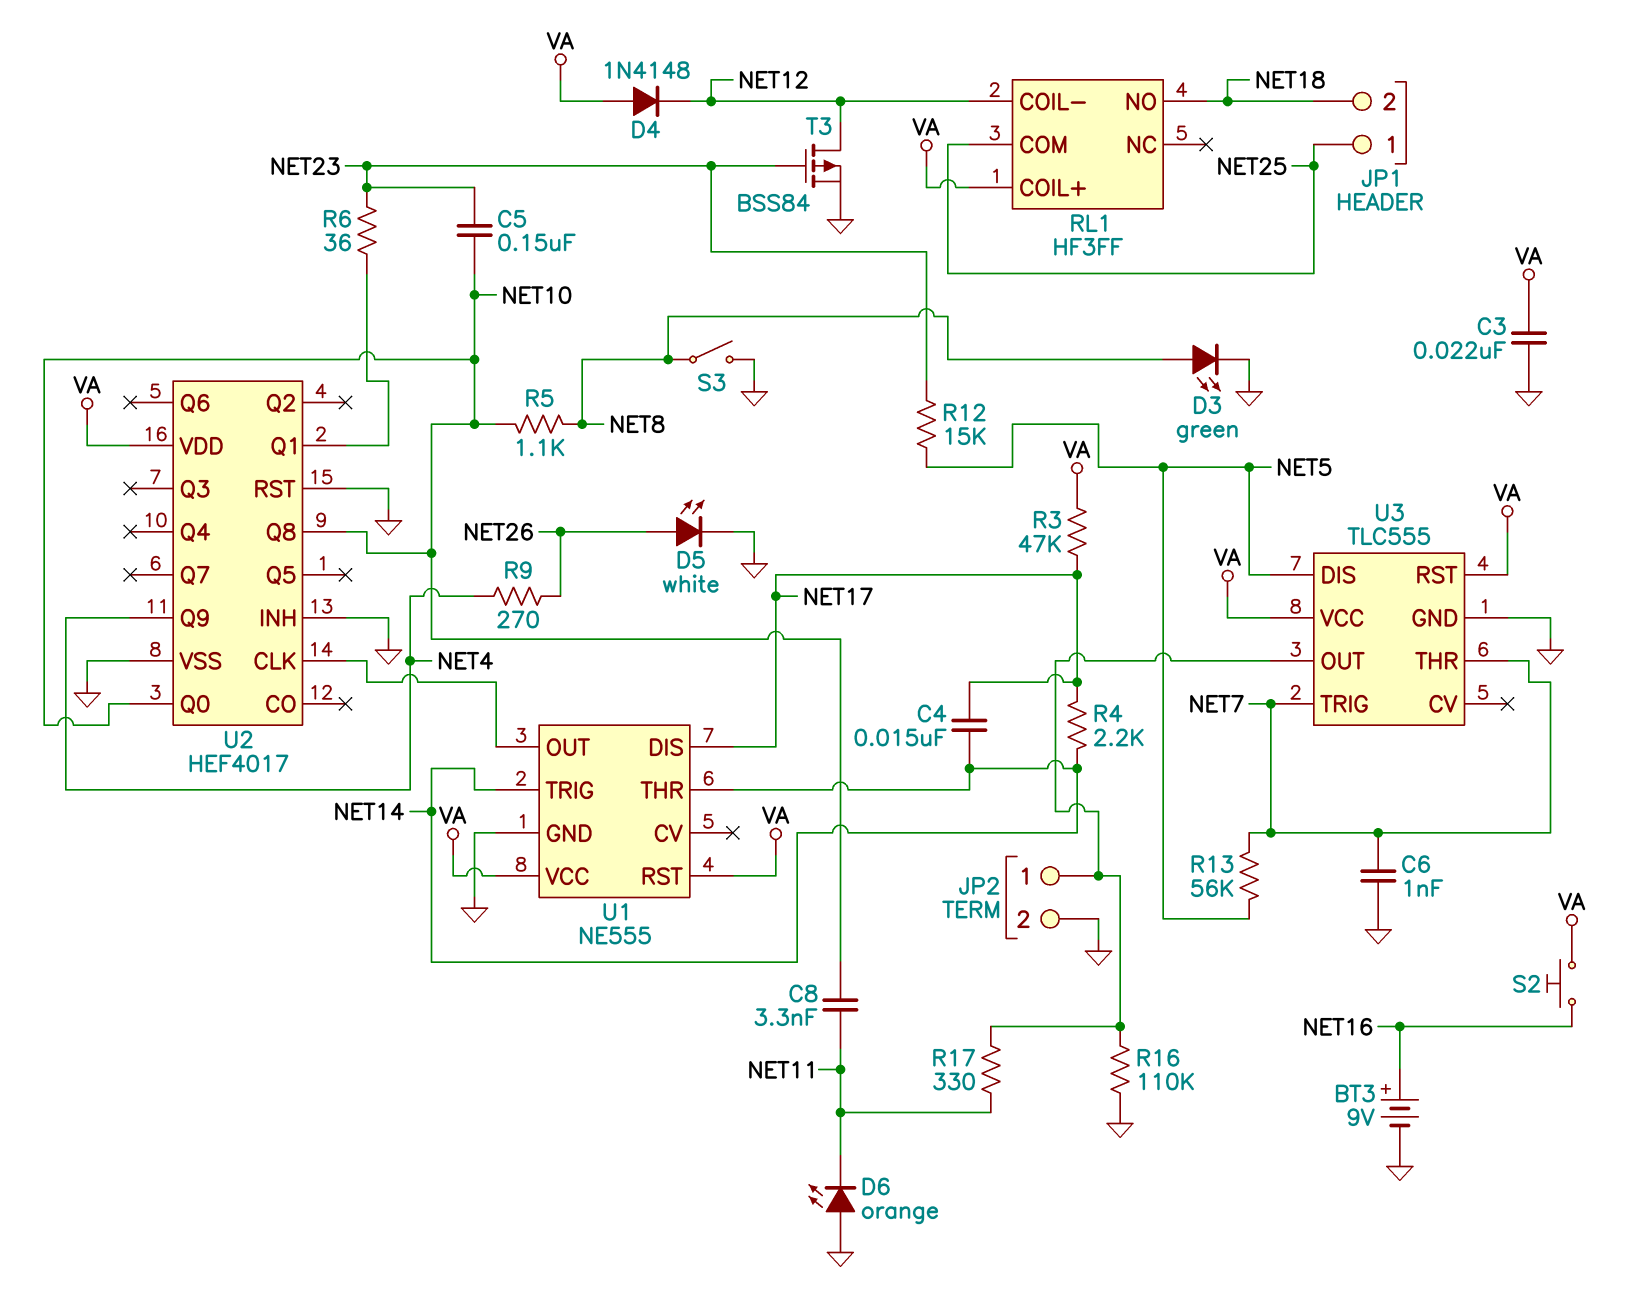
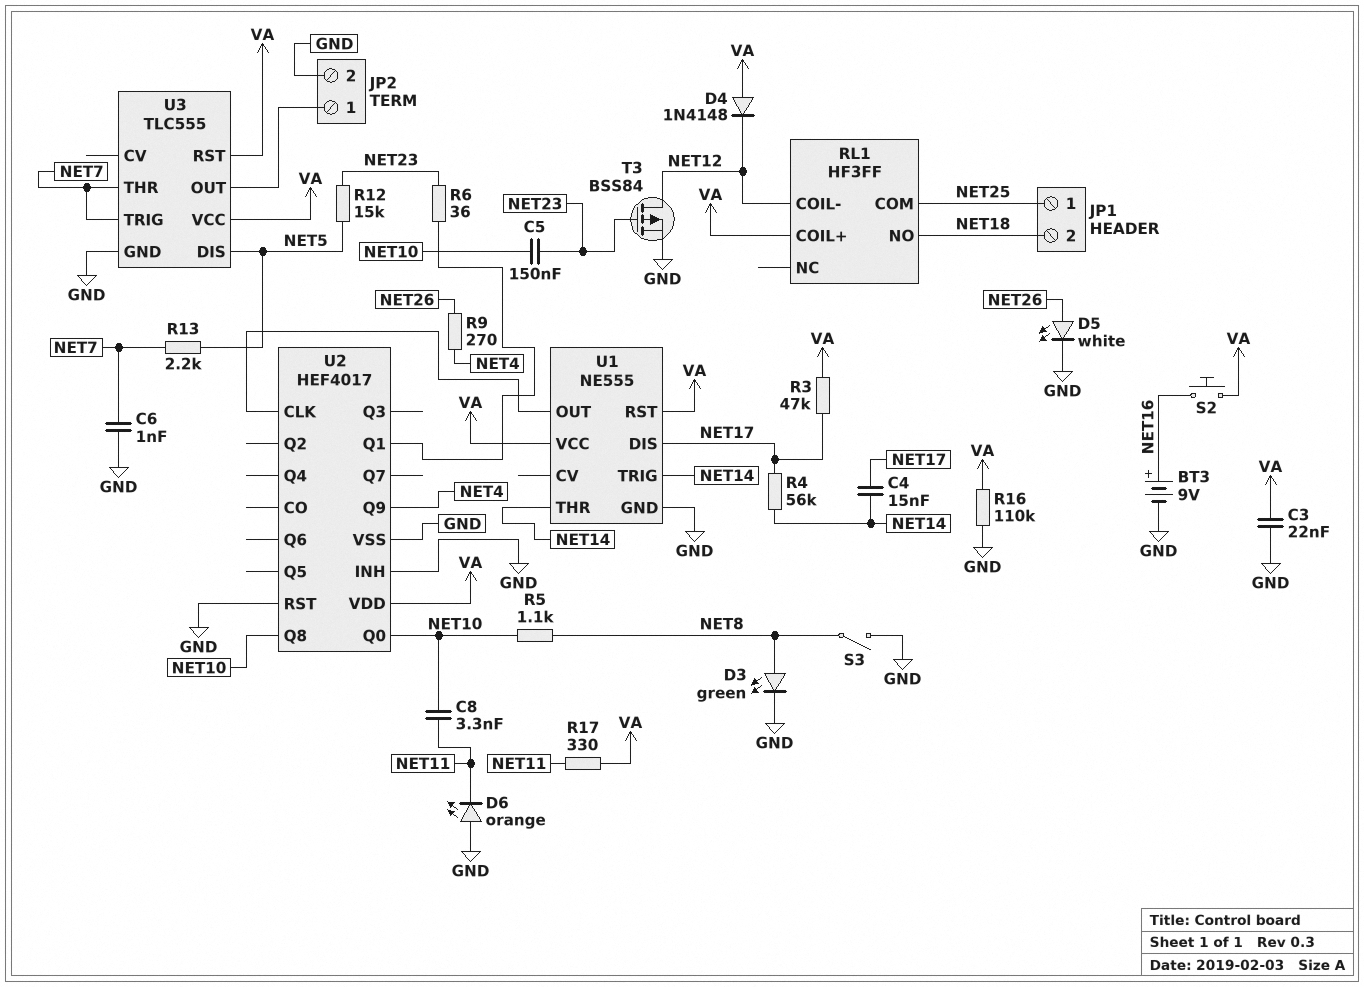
R4: 2.2k (NET14, NET17) -> 56k (NET14, NET17)
R13: 56k (NET5, NET7) -> 2.2k (NET5, NET7)
R16: 110k (GND, JP2/1) -> 110k (GND, VA)
R17: 330 (JP2/1, NET11) -> 330 (NET11, VA)

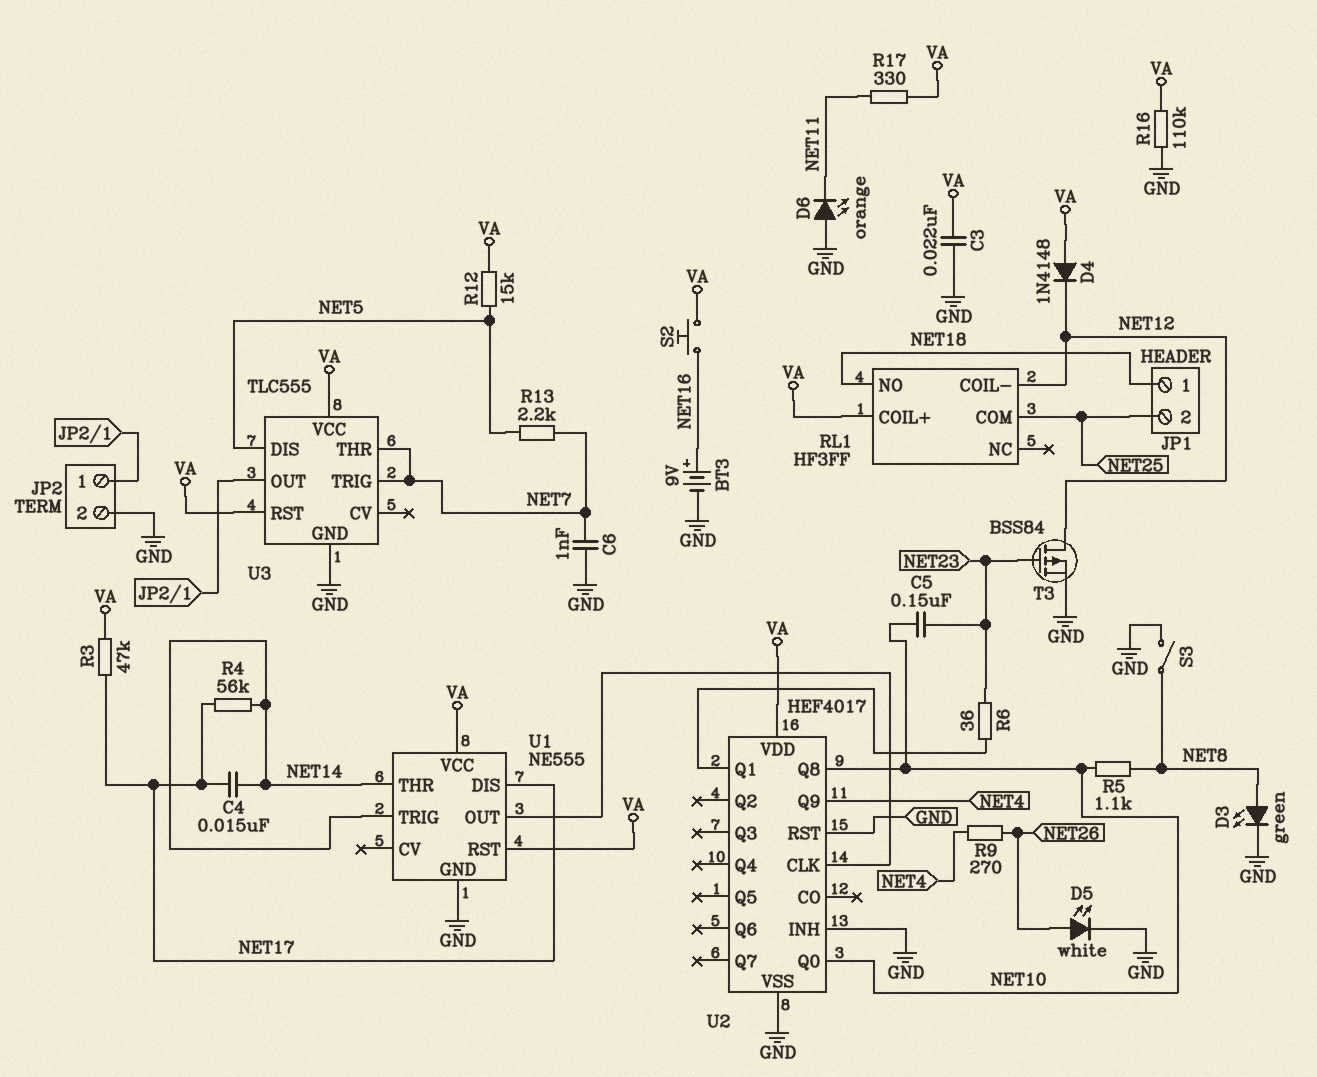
C8: 3.3nF (NET10, NET11) -> none
JP1 pin 1: NET25 -> NET18
JP1 pin 2: NET18 -> NET25
R12: 15k (NET5, NET23) -> 15k (NET5, VA)

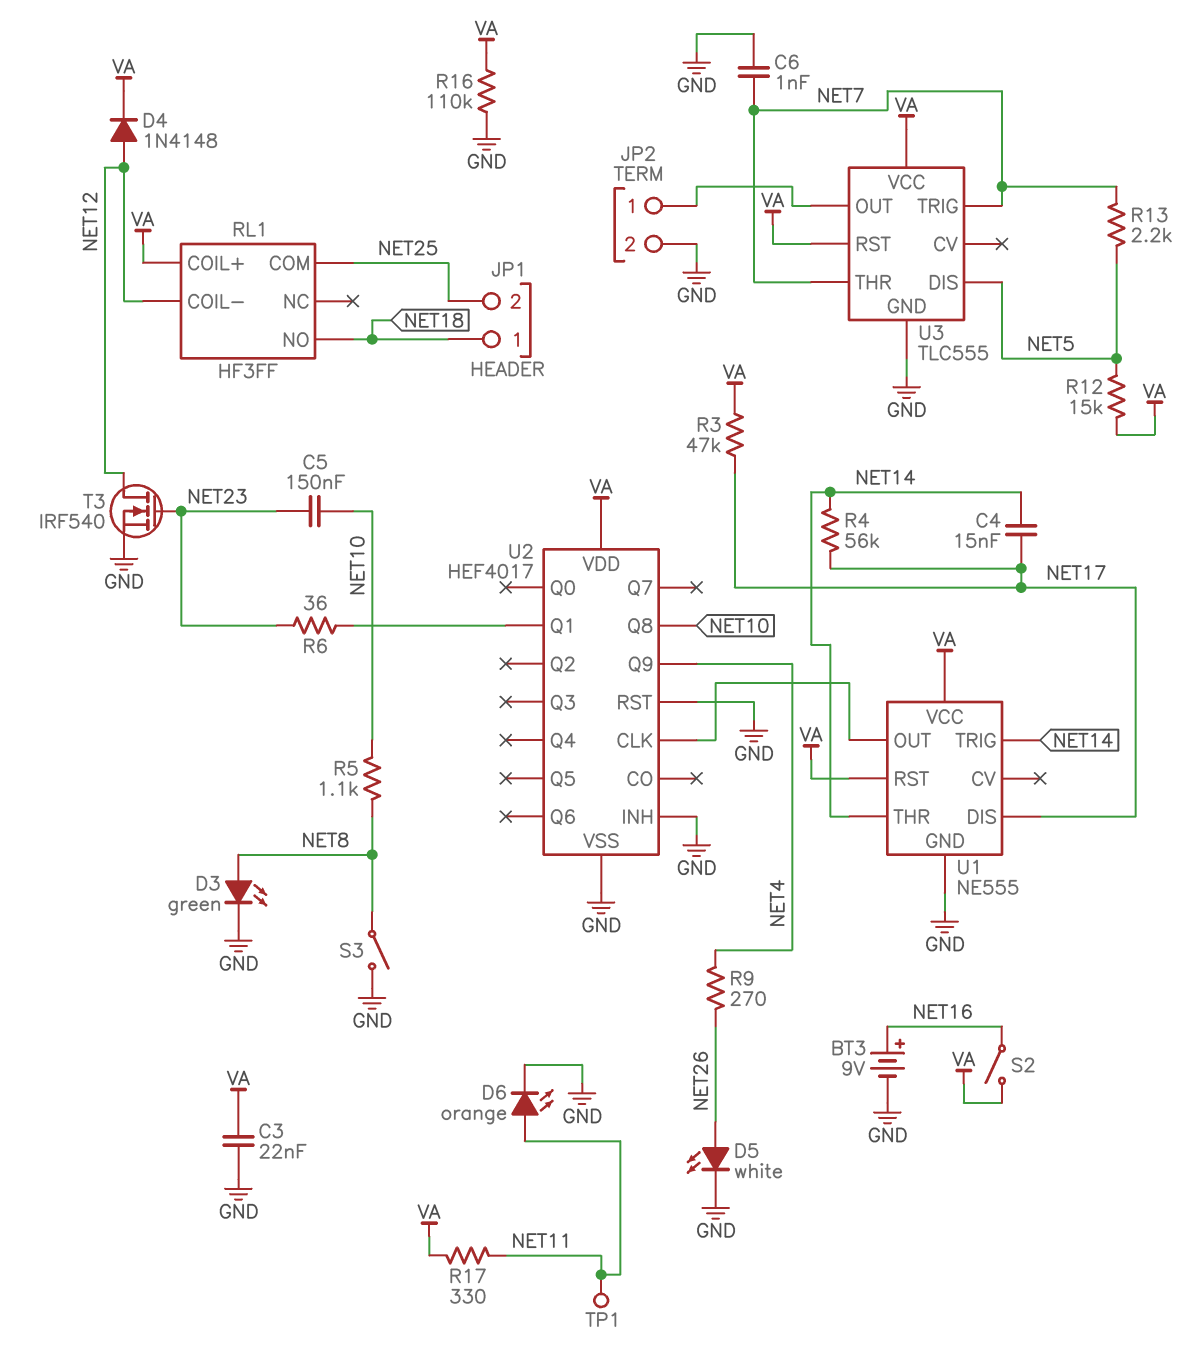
D4: diode 1N4148 (A VA, K NET12) -> diode 1N4148 (A NET12, K VA)
D6: LED orange (A GND, K NET11) -> LED orange (A NET11, K GND)
S2: button (NET16, VA) -> switch (NET16, VA)
T3: PMOS BSS84 (G NET23, D NET12, S GND) -> NMOS IRF540 (G NET23, D NET12, S GND)
TP1: none -> test point (NET11)
U2 pin Q0: NET10 -> none

